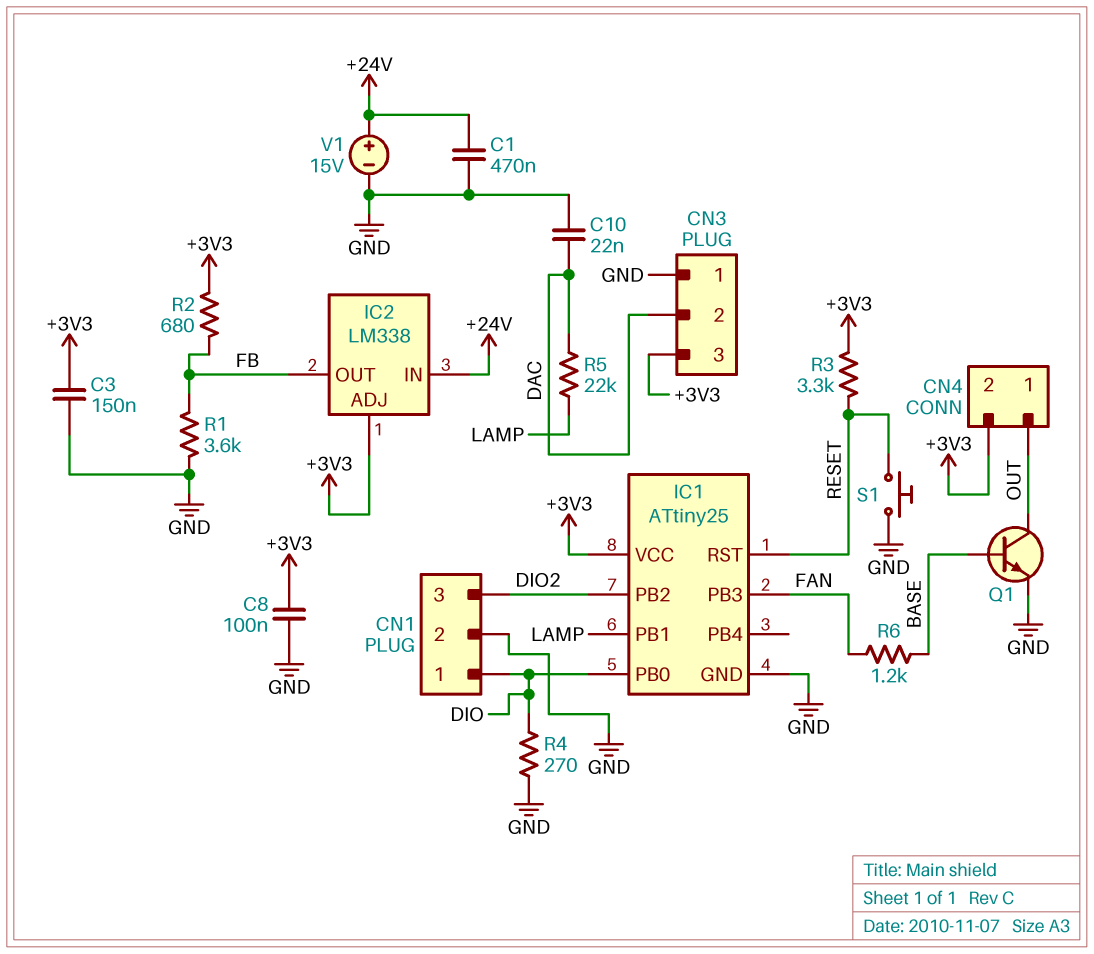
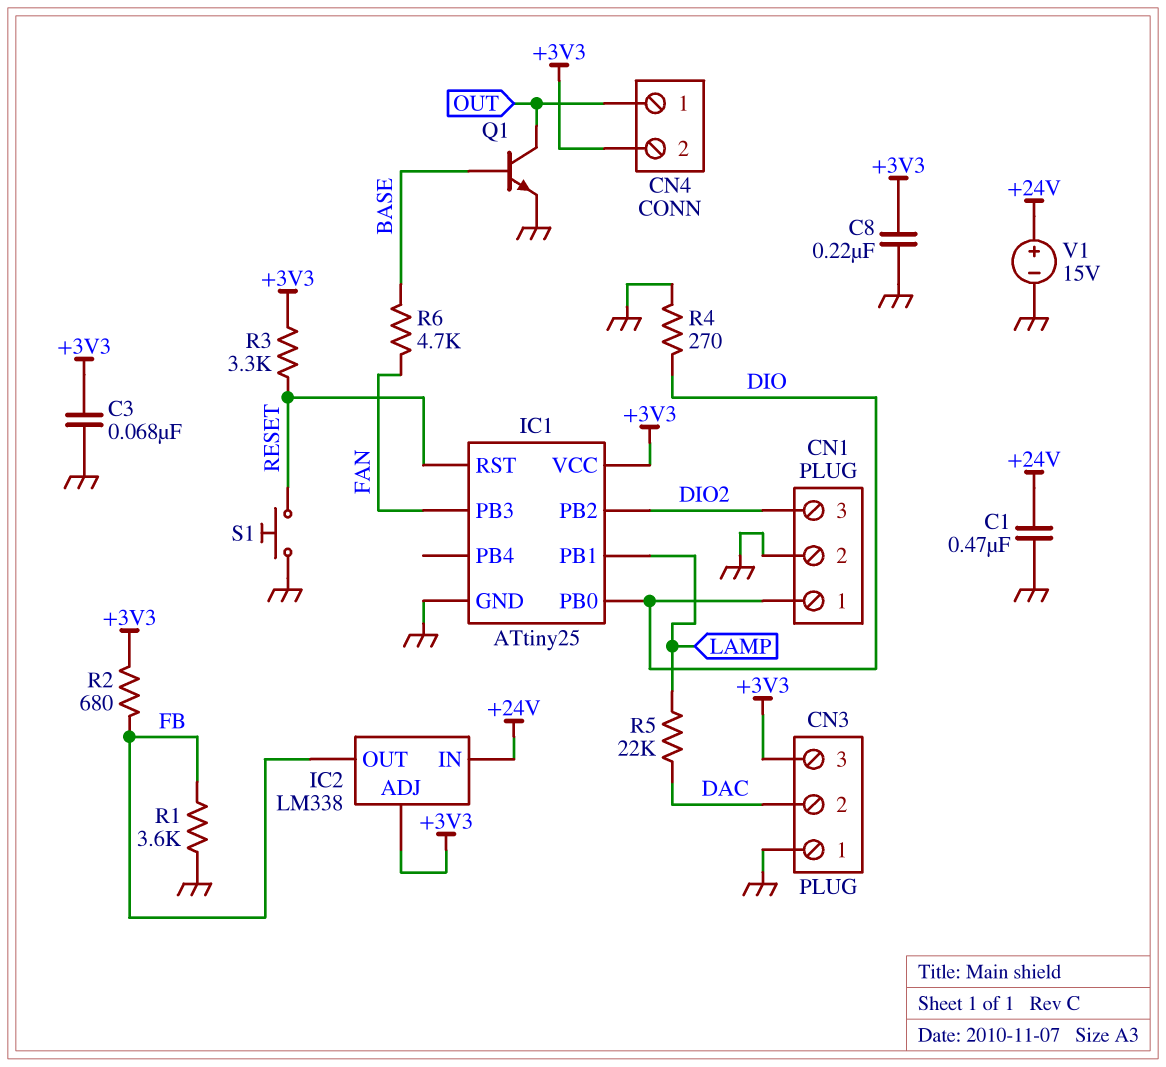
C3: 150nF (+3V3, GND) -> 68nF (+3V3, GND)
C8: 100nF (+3V3, GND) -> 220nF (+3V3, GND)
C10: 22nF (DAC, GND) -> none
R6: 1.2k (BASE, FAN) -> 4.7k (BASE, FAN)

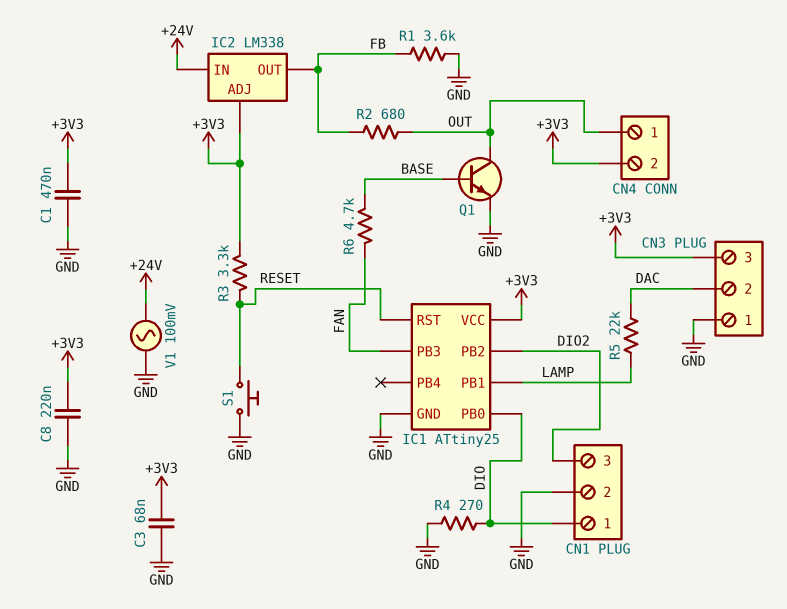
C1: 470nF (+24V, GND) -> 470nF (+3V3, GND)
R2: 680 (+3V3, FB) -> 680 (FB, OUT)
V1: 15V (plus +24V, minus GND) -> AC 100mV (+24V, GND)

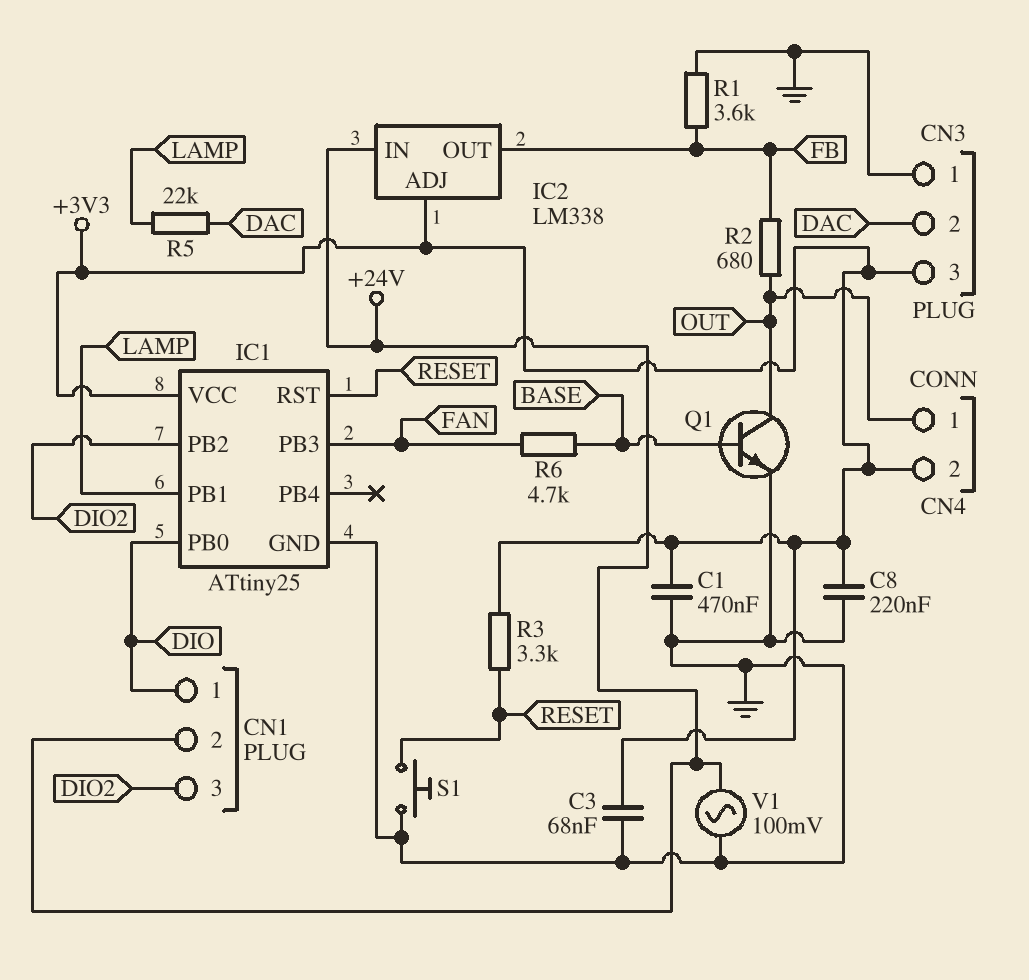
CN1 pin 2: GND -> +24V
R4: 270 (DIO, GND) -> none

